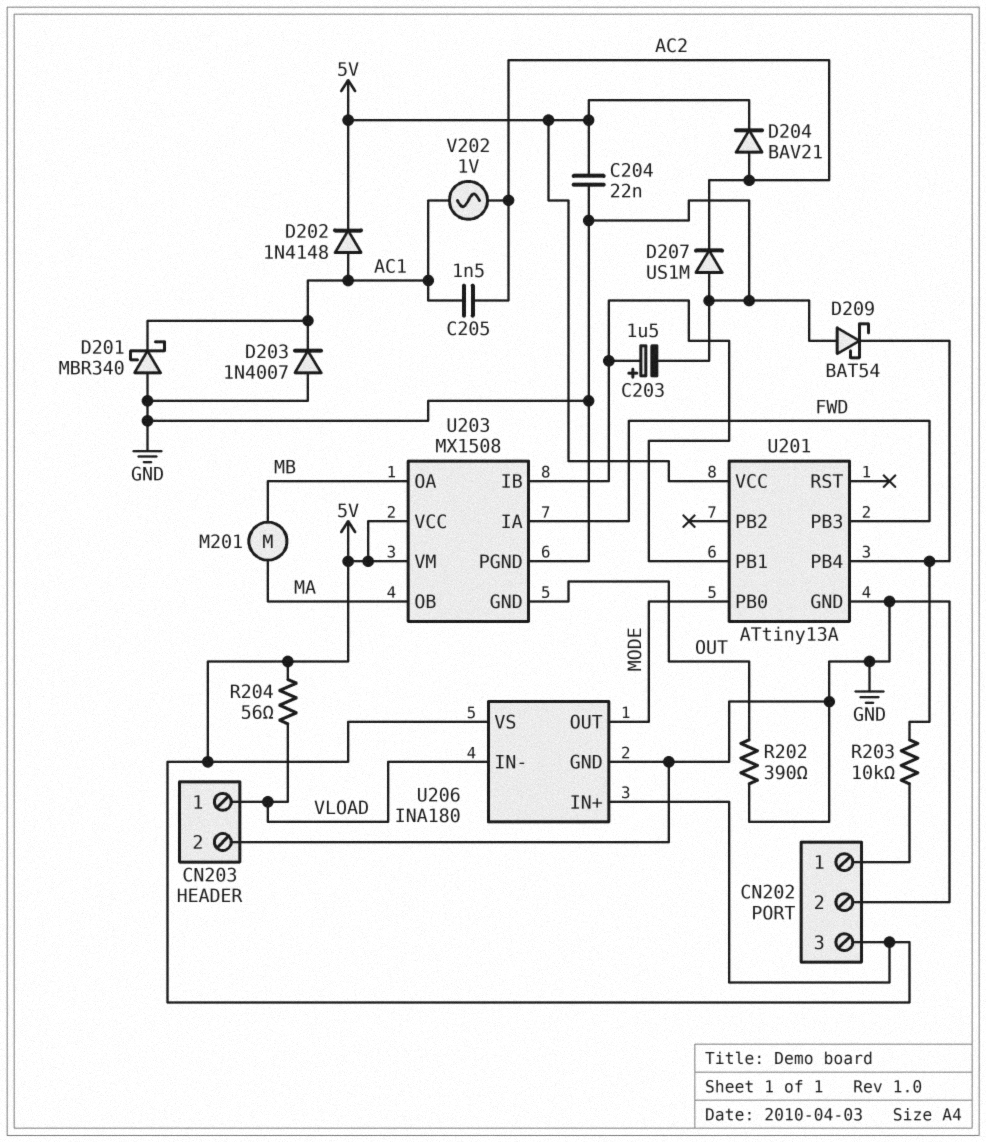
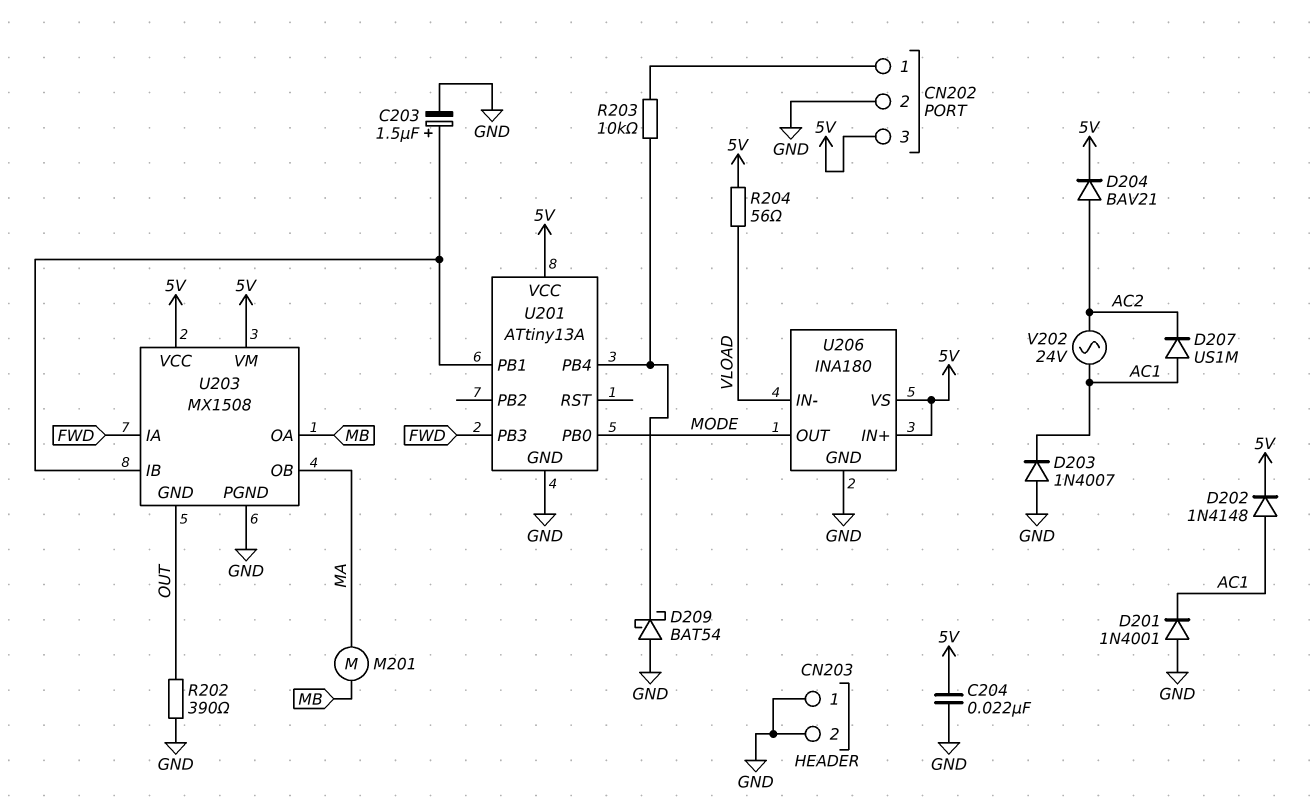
C205: 1.5nF (AC1, AC2) -> none
CN203 pin 1: VLOAD -> GND
D201: schottky MBR340 (A GND, K AC1) -> diode 1N4001 (A GND, K AC1)
D207: diode US1M (A GND, K AC2) -> diode US1M (A AC1, K AC2)
V202: AC 1V (AC1, AC2) -> AC 24V (AC1, AC2)

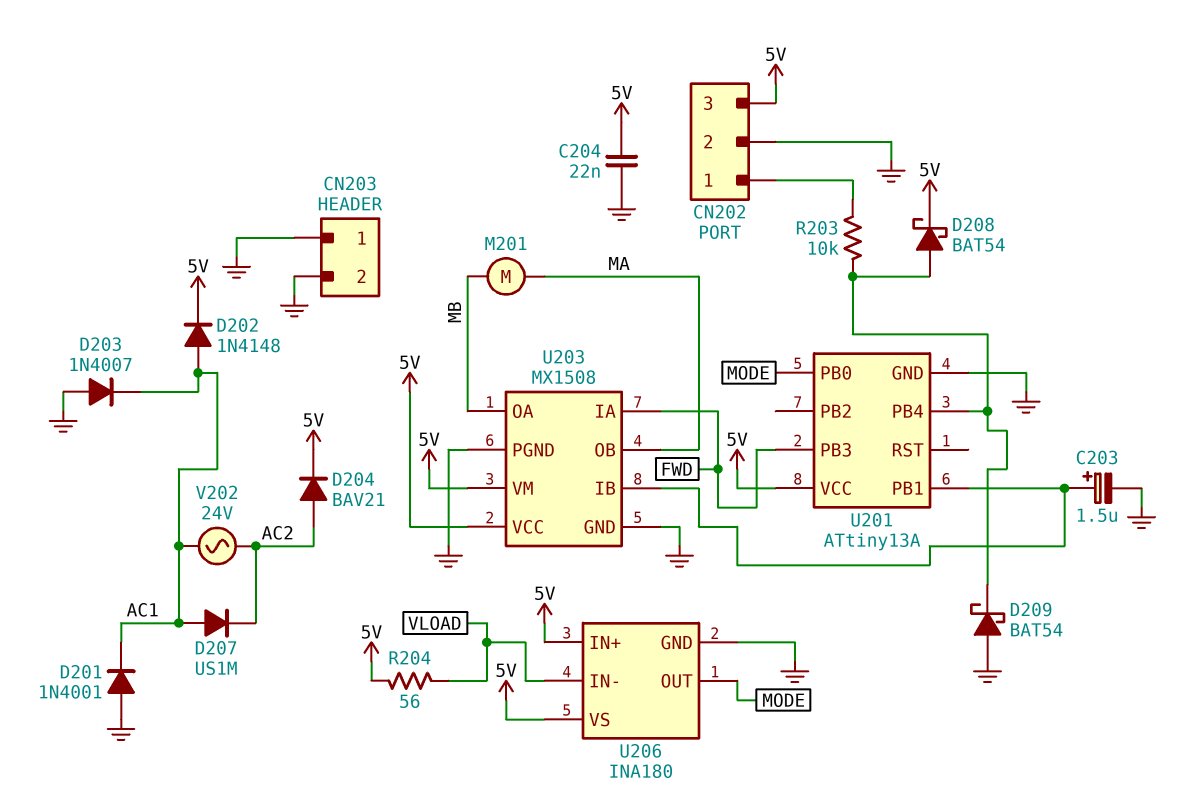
D208: none -> schottky BAT54 (A U201/PB4, K 5V)
R202: 390 (GND, OUT) -> none
U203 pin GND: OUT -> GND

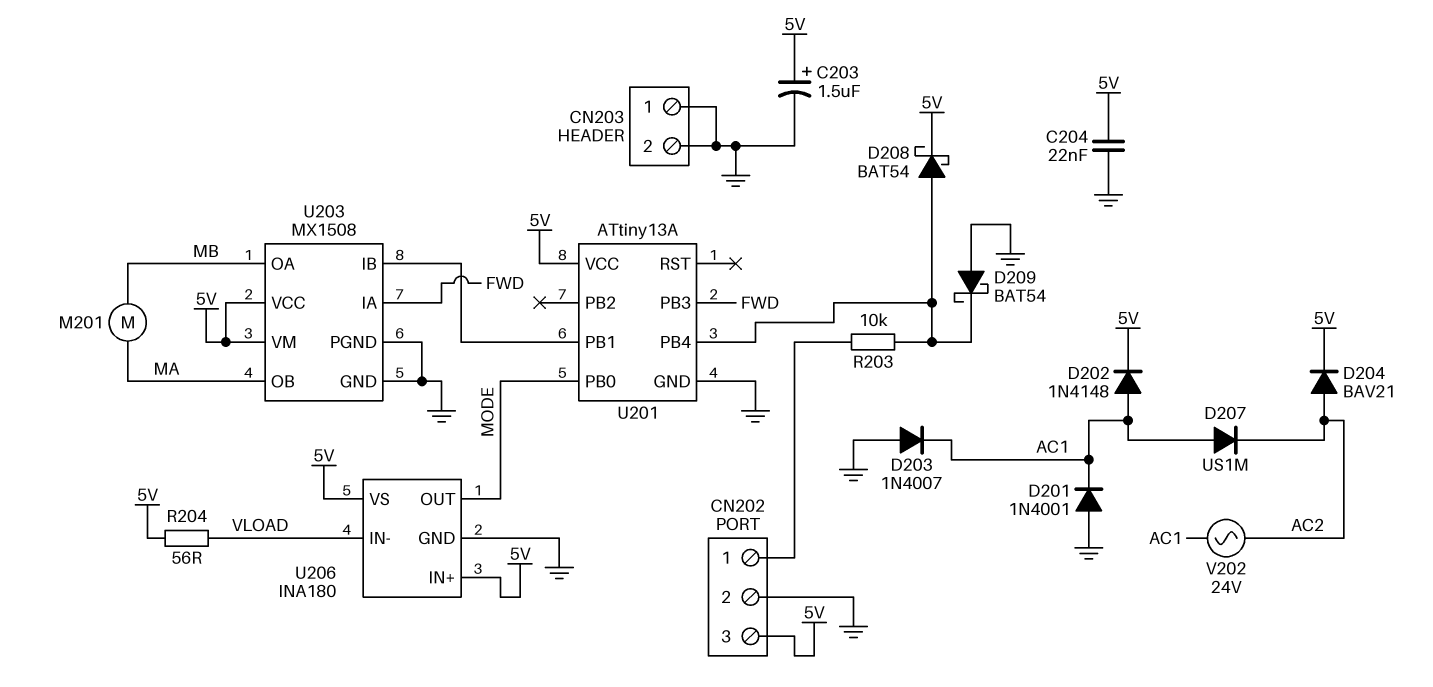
C203: 1.5uF (plus U201/PB1, minus GND) -> 1.5uF (plus 5V, minus GND)

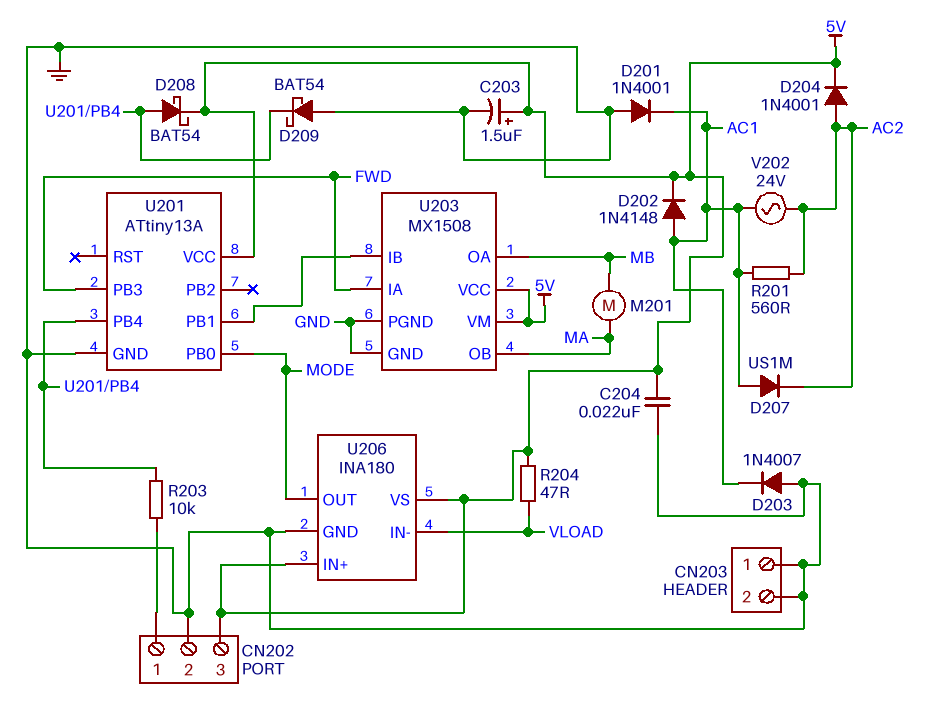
D204: diode BAV21 (A AC2, K 5V) -> diode 1N4001 (A AC2, K 5V)
R201: none -> 560 (AC1, AC2)
R204: 56 (5V, VLOAD) -> 47 (5V, VLOAD)

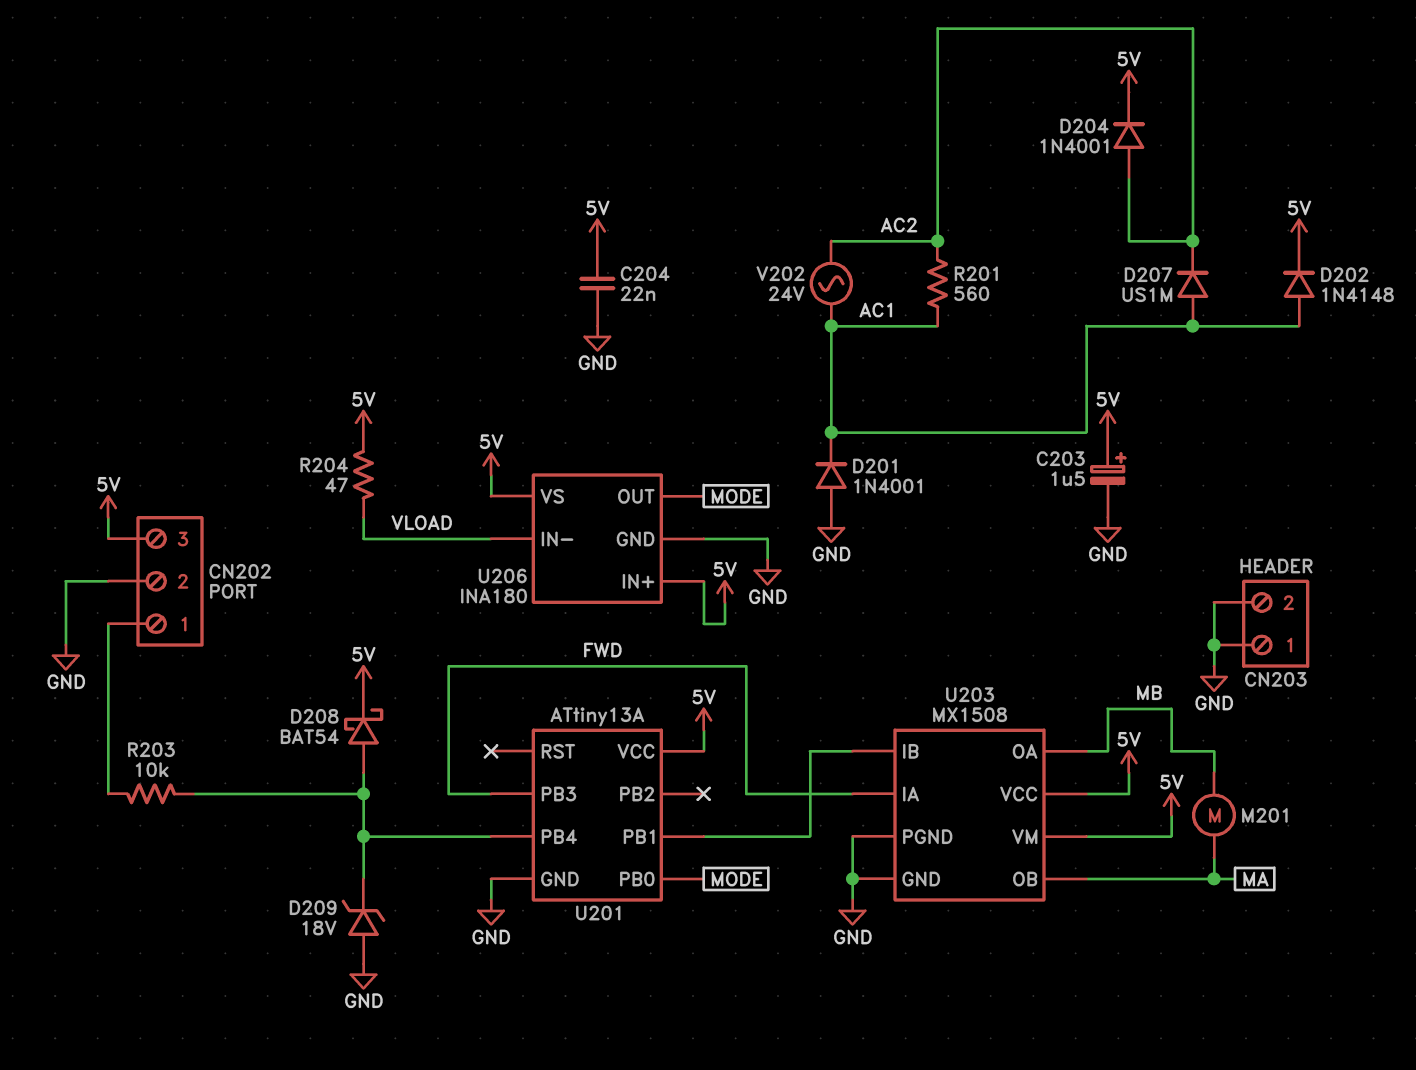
D203: diode 1N4007 (A GND, K AC1) -> none
D209: schottky BAT54 (A GND, K U201/PB4) -> zener 18V (A GND, K U201/PB4)

